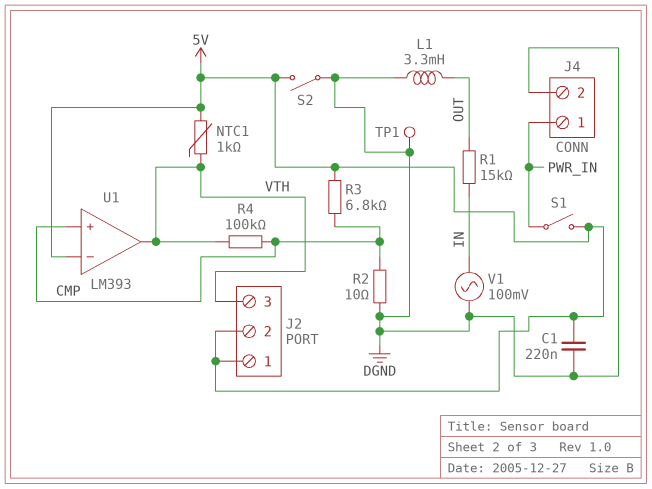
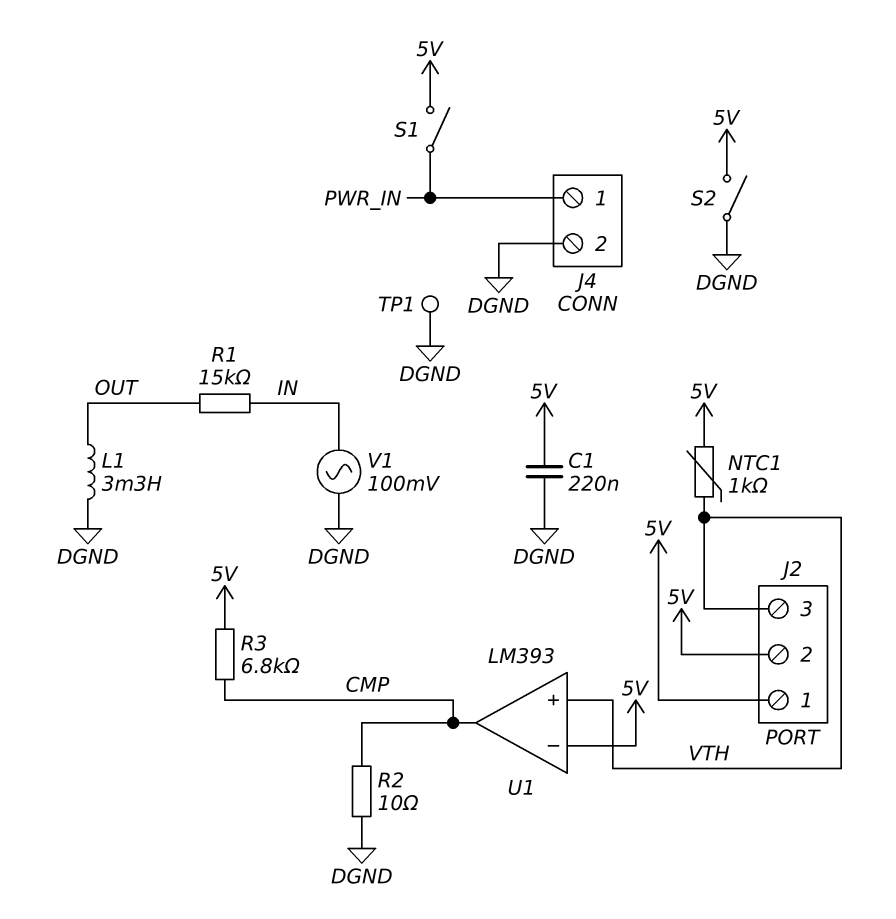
R4: 100k (CMP, VTH) -> none
U1 pin in+: CMP -> VTH
U1 pin out: VTH -> CMP

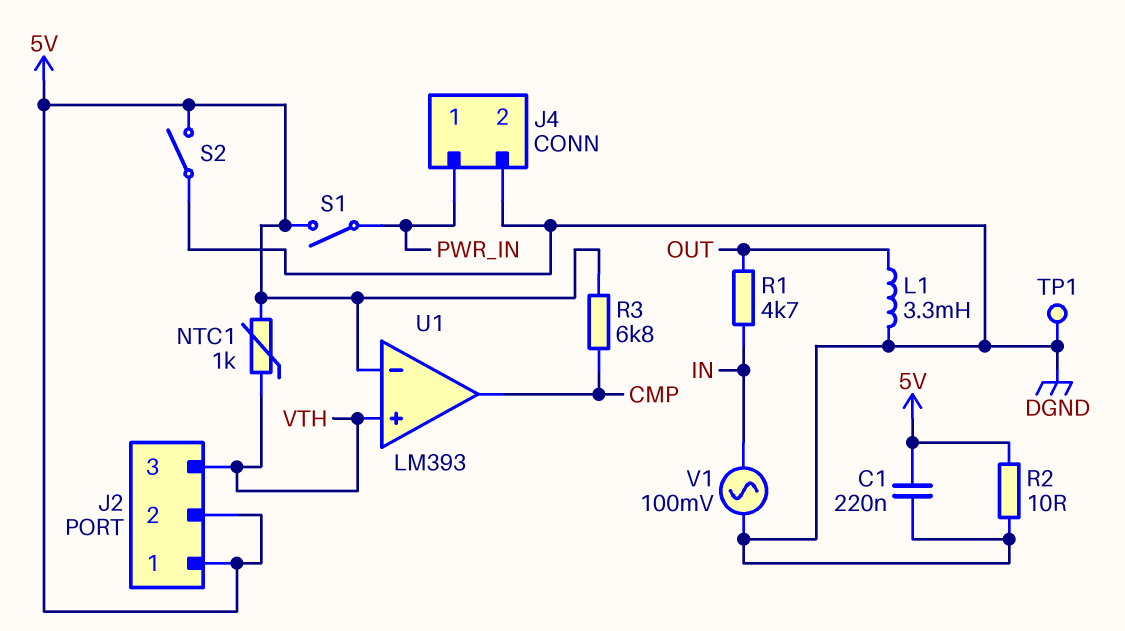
R1: 15k (IN, OUT) -> 4.7k (IN, OUT)
R2: 10 (CMP, DGND) -> 10 (5V, DGND)

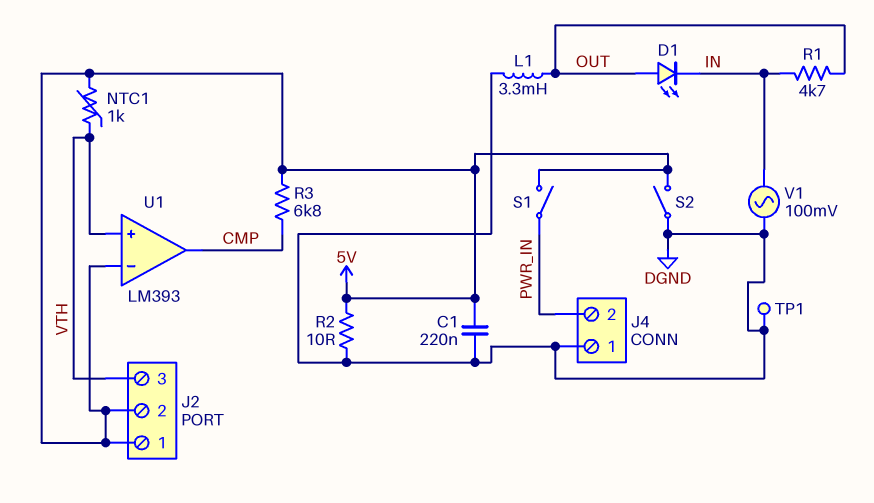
D1: none -> LED (A OUT, K IN)
J4 pin 1: PWR_IN -> DGND
J4 pin 2: DGND -> PWR_IN

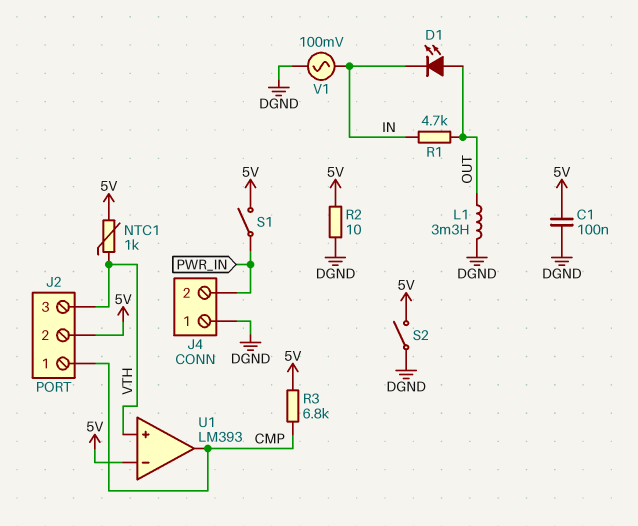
C1: 220nF (5V, DGND) -> 100nF (5V, DGND)
J2 pin 1: 5V -> CMP
TP1: test point (DGND) -> none

